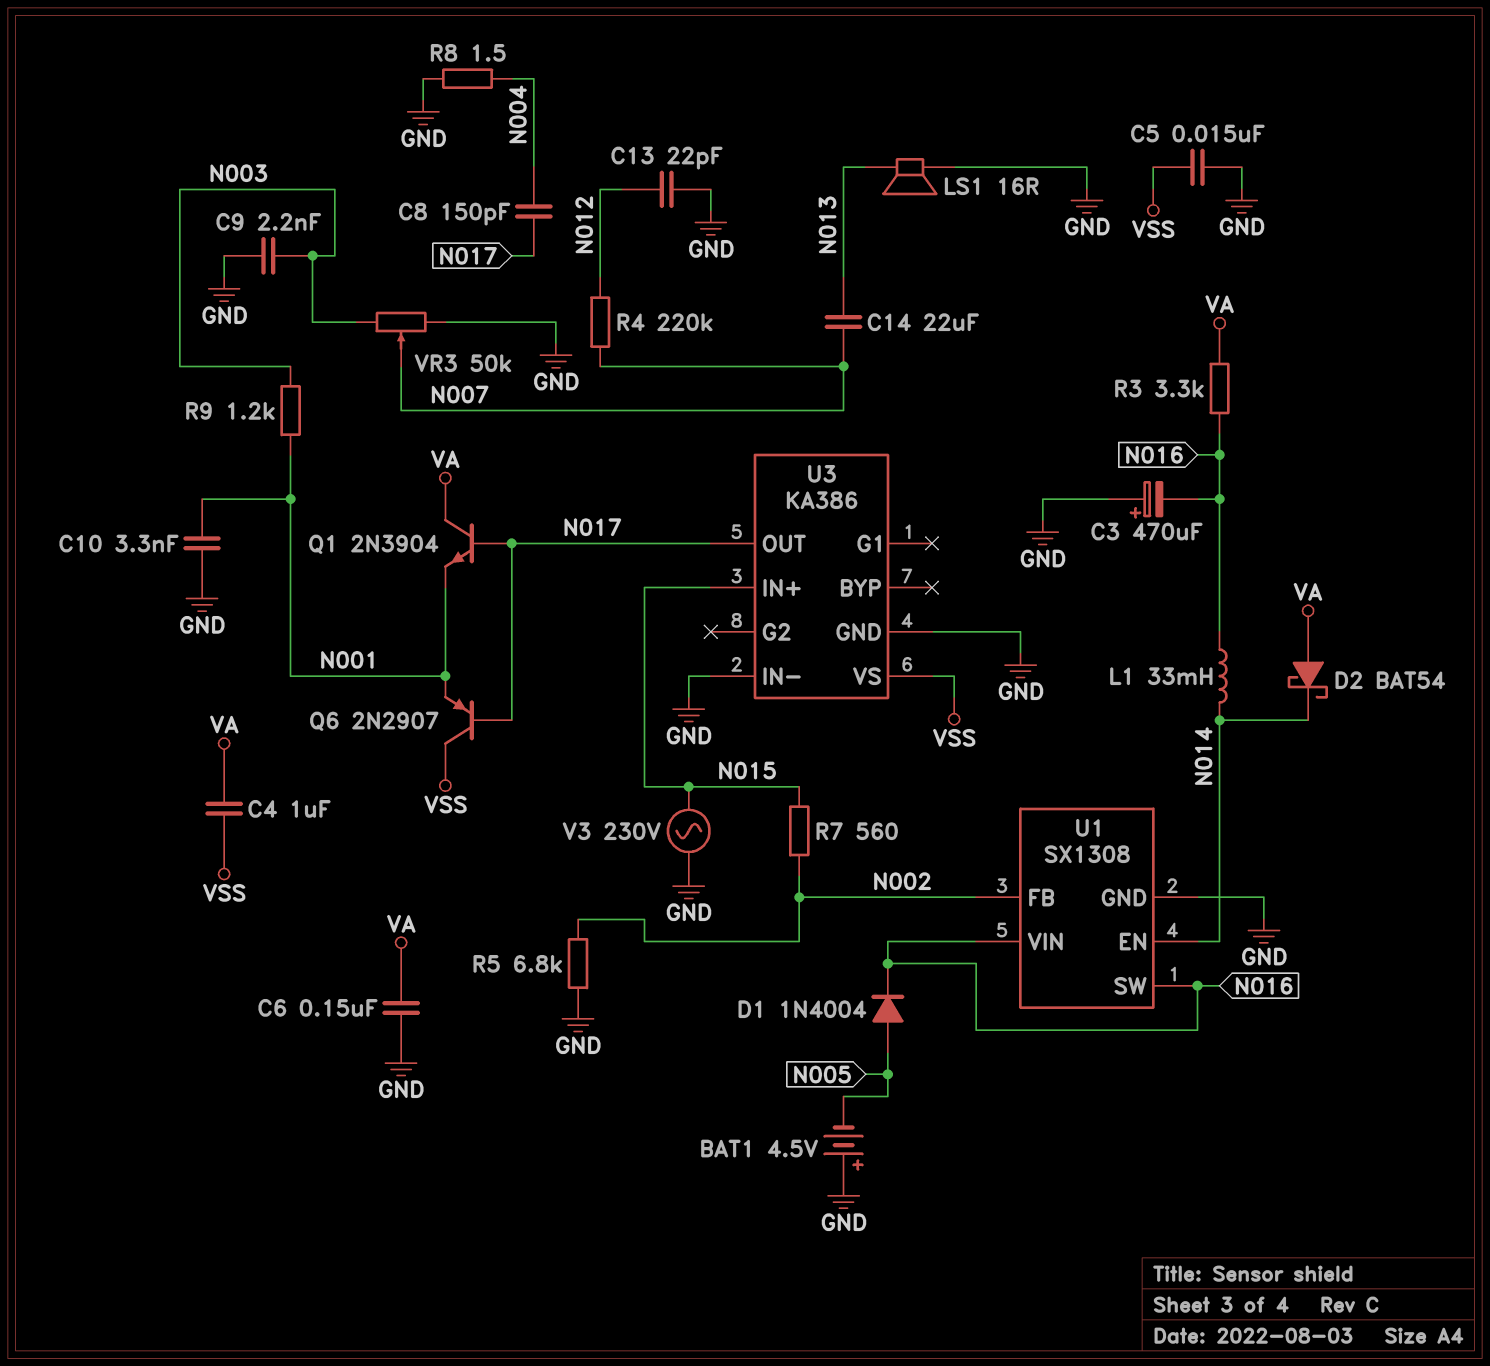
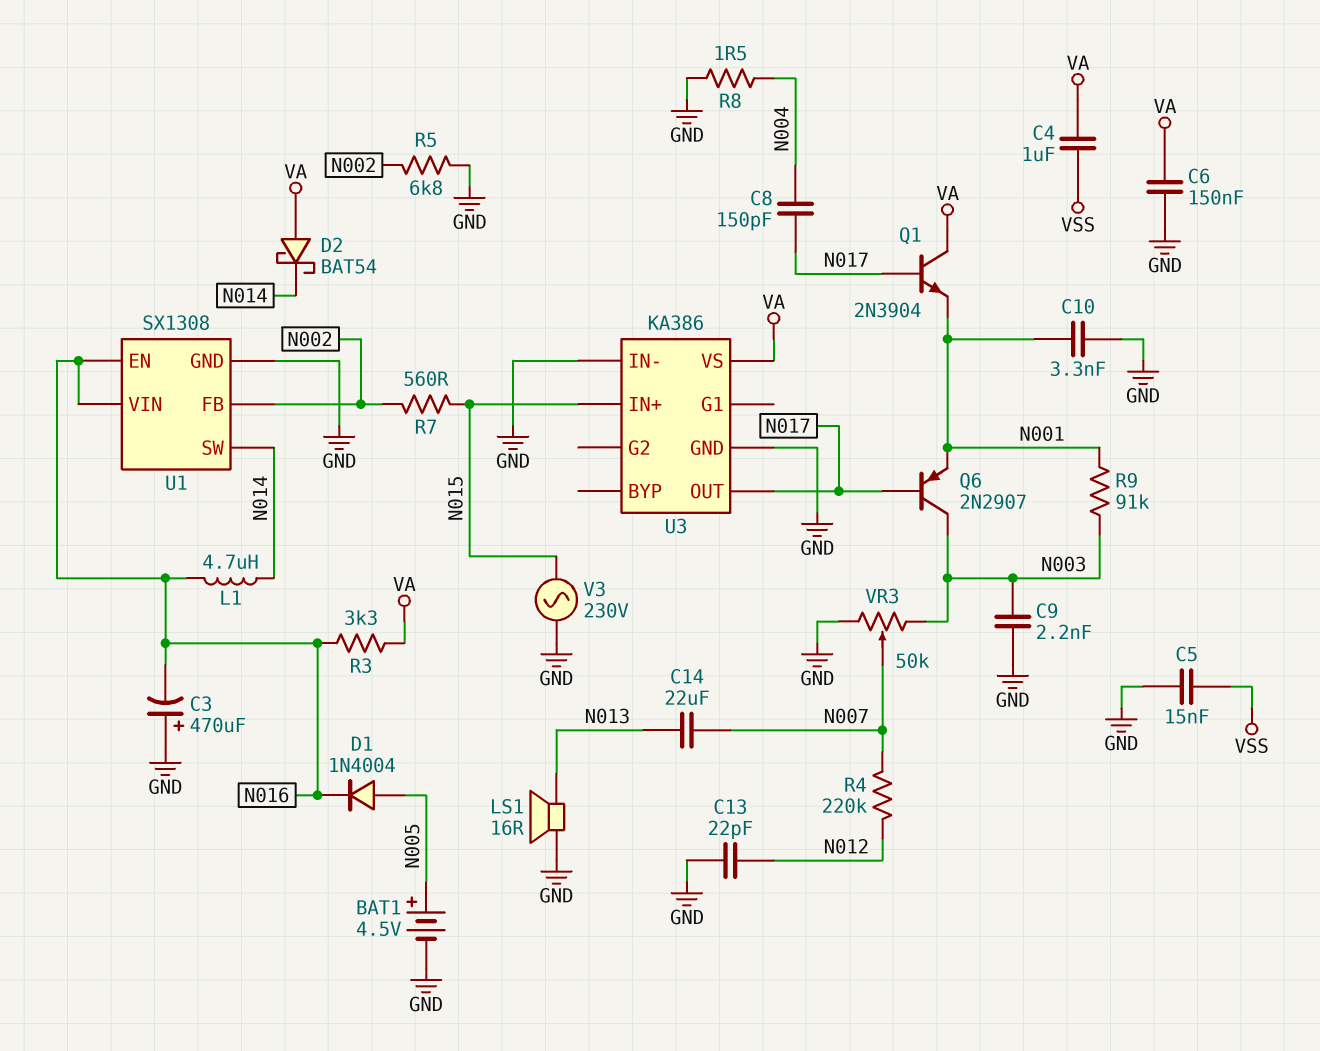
BAT1: 4.5V (plus GND, minus N005) -> 4.5V (plus N005, minus GND)
L1: 33mH (N014, N016) -> 4.7uH (N014, N016)
Q6: PNP 2N2907 (B N017, C VSS, E N001) -> PNP 2N2907 (B N017, C N003, E N001)
R9: 1.2k (N001, N003) -> 91k (N001, N003)
U1 pin EN: N014 -> N016
U1 pin SW: N016 -> N014
U3 pin VS: VSS -> VA

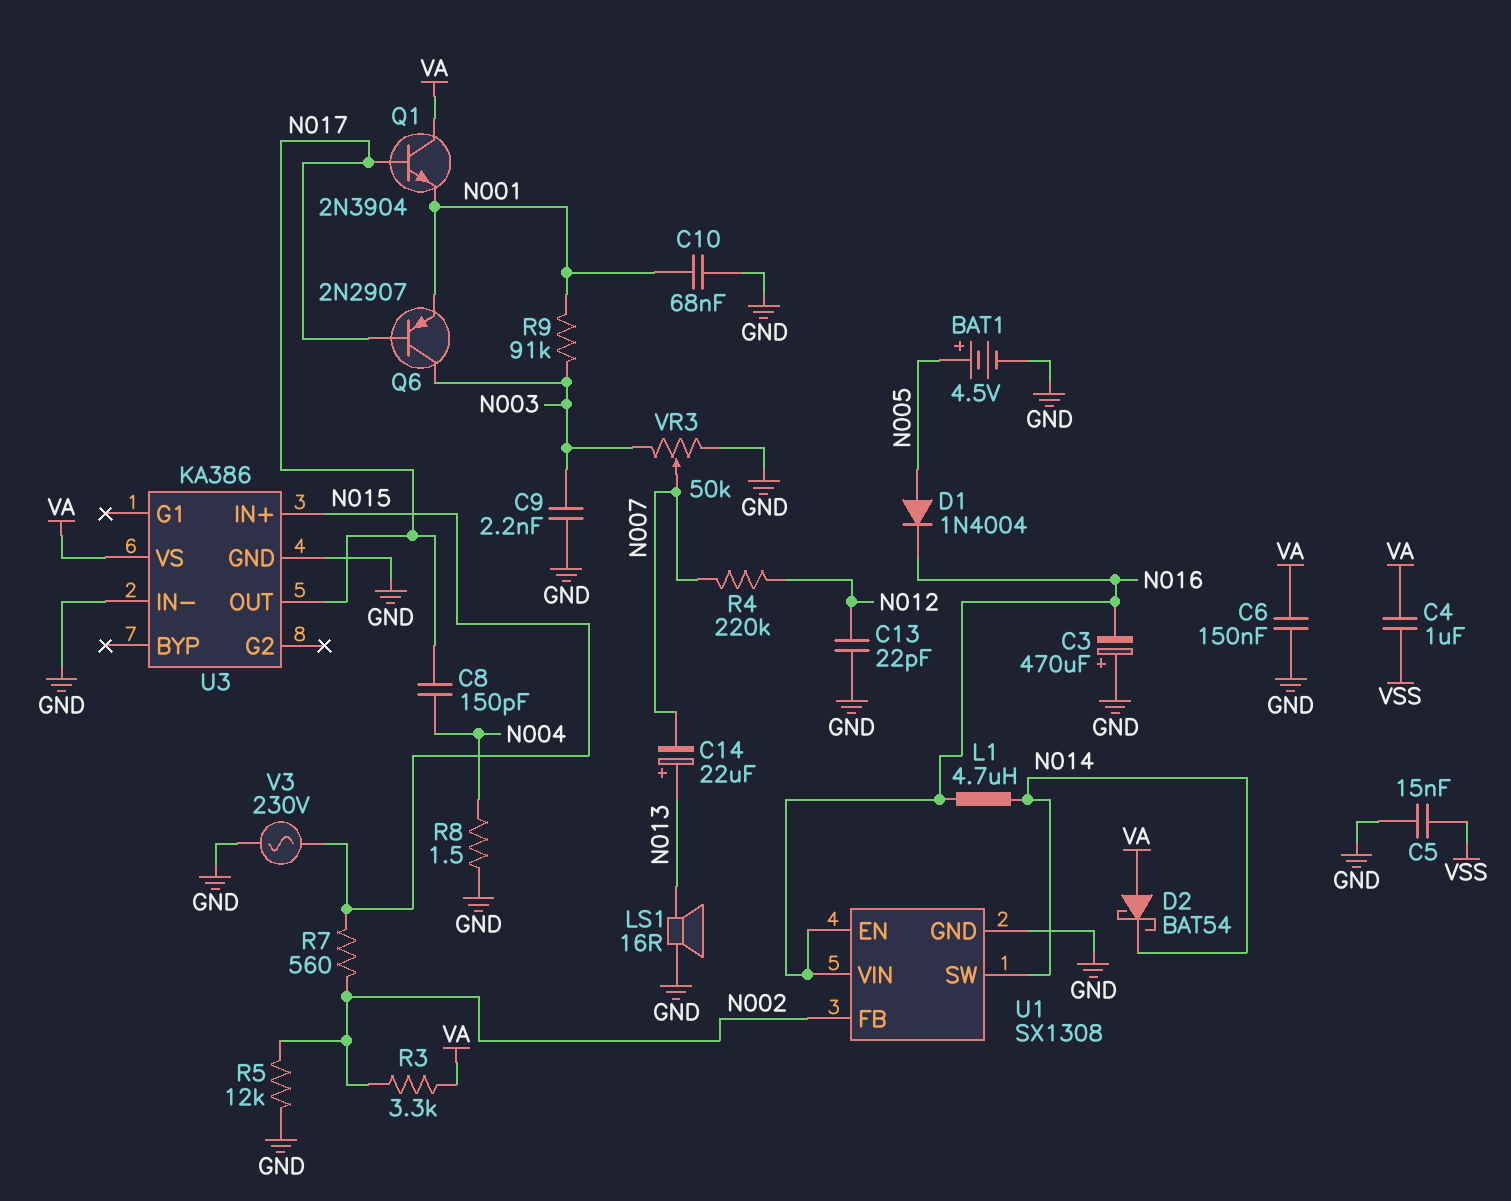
C10: 3.3nF (GND, N001) -> 68nF (GND, N001)
C14: 22uF (N007, N013) -> 22uF (plus N013, minus N007)
R3: 3.3k (N016, VA) -> 3.3k (N002, VA)
R5: 6.8k (GND, N002) -> 12k (GND, N002)

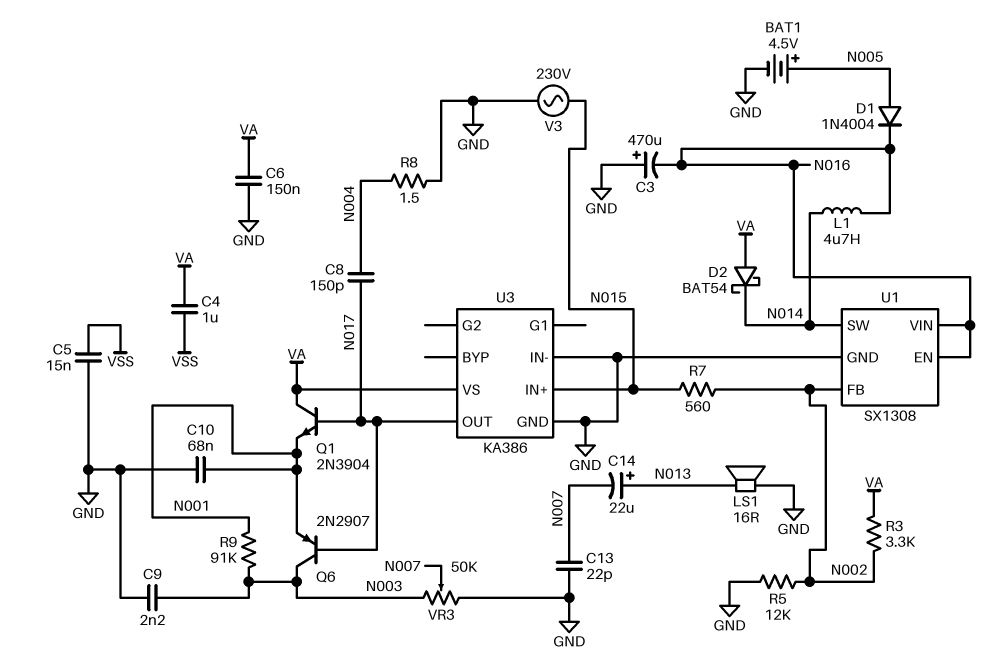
C13: 22pF (GND, N012) -> 22pF (GND, N007)
R4: 220k (N007, N012) -> none

